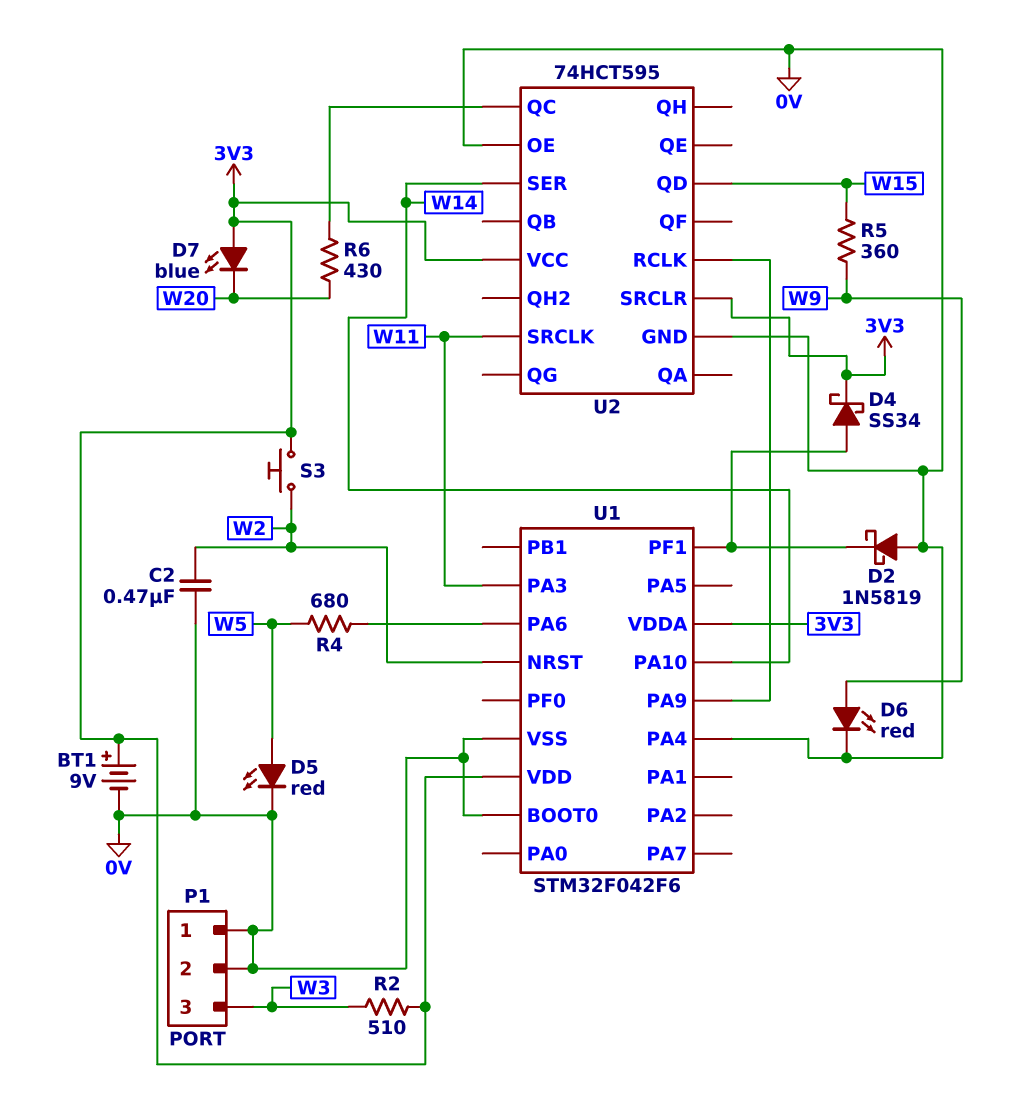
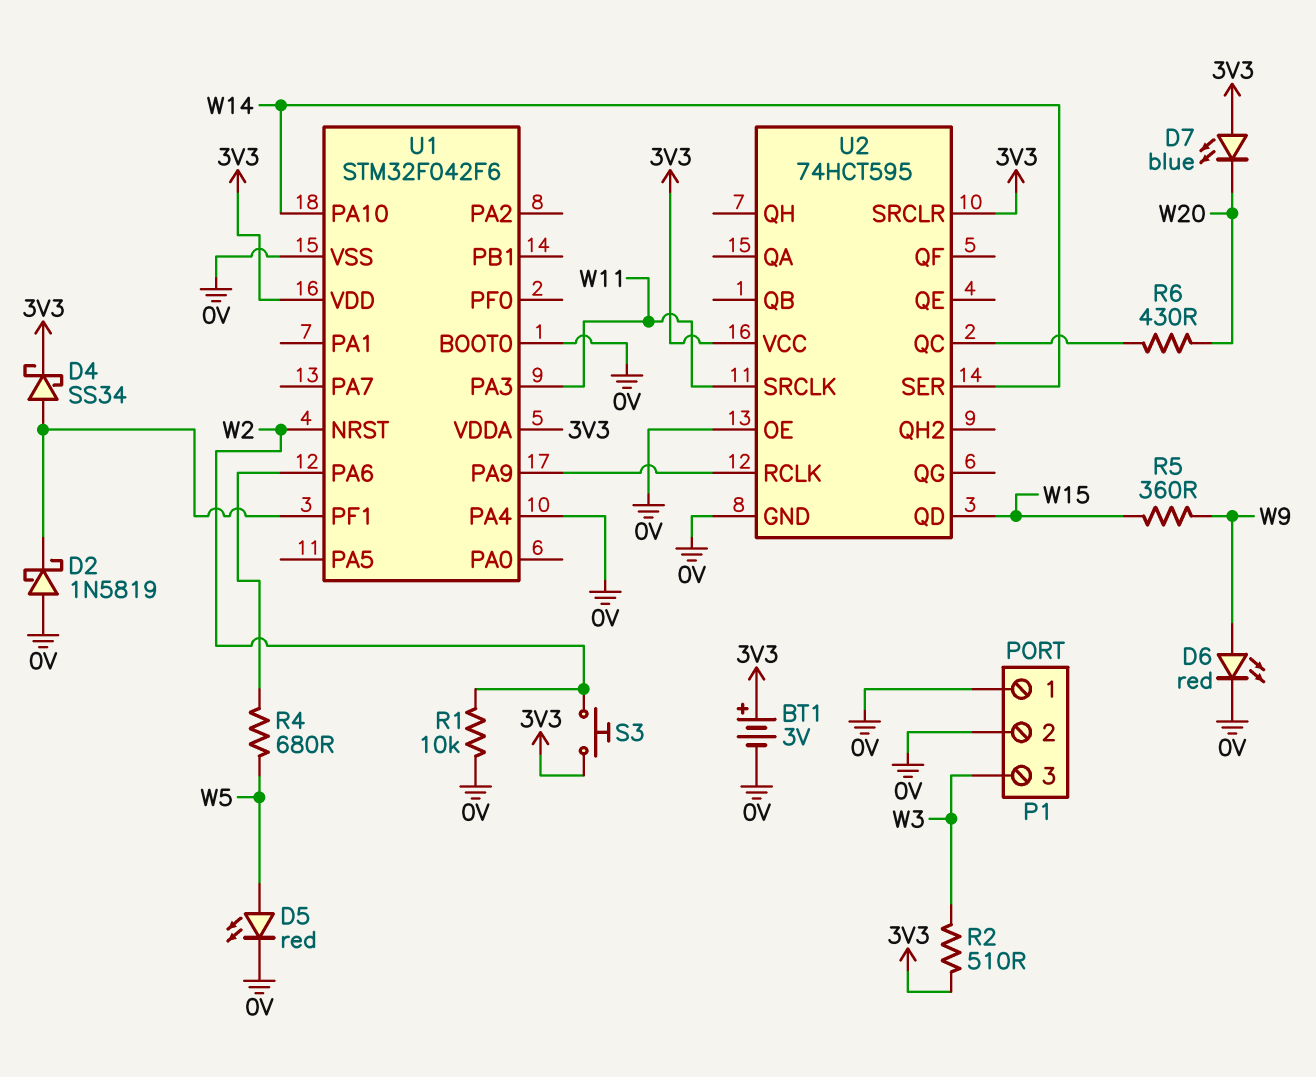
BT1: 9V (plus 3V3, minus 0V) -> 3V (plus 3V3, minus 0V)
C2: 470nF (0V, W2) -> none
R1: none -> 10k (0V, W2)

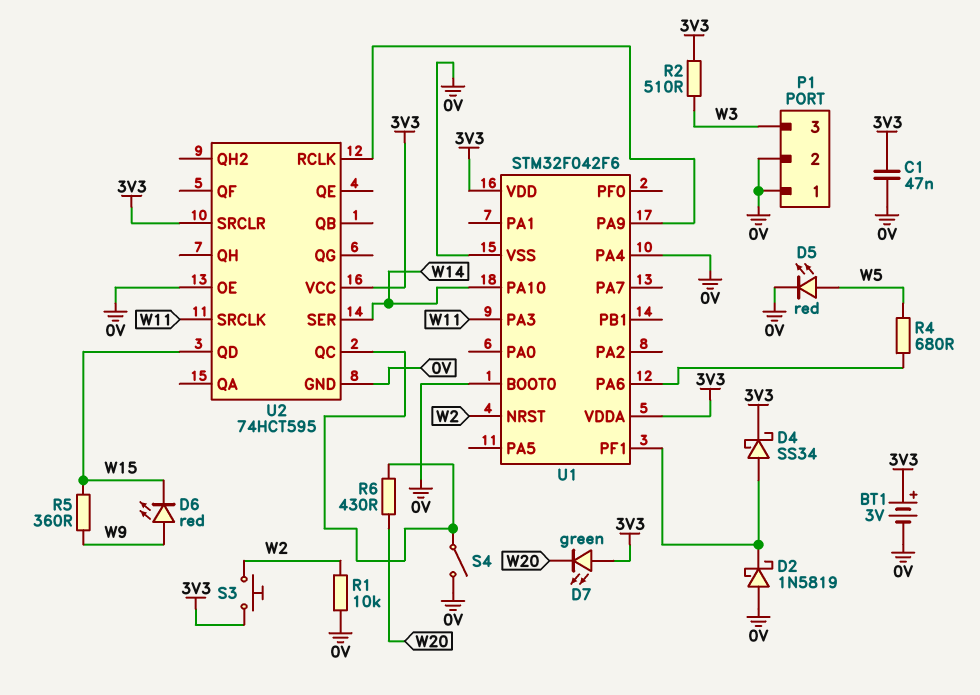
C1: none -> 47nF (0V, 3V3)
D6: LED red (A W9, K 0V) -> LED red (A W9, K W15)
D7: LED blue (A 3V3, K W20) -> LED green (A 3V3, K W20)
S4: none -> switch (0V, U2/QC)

